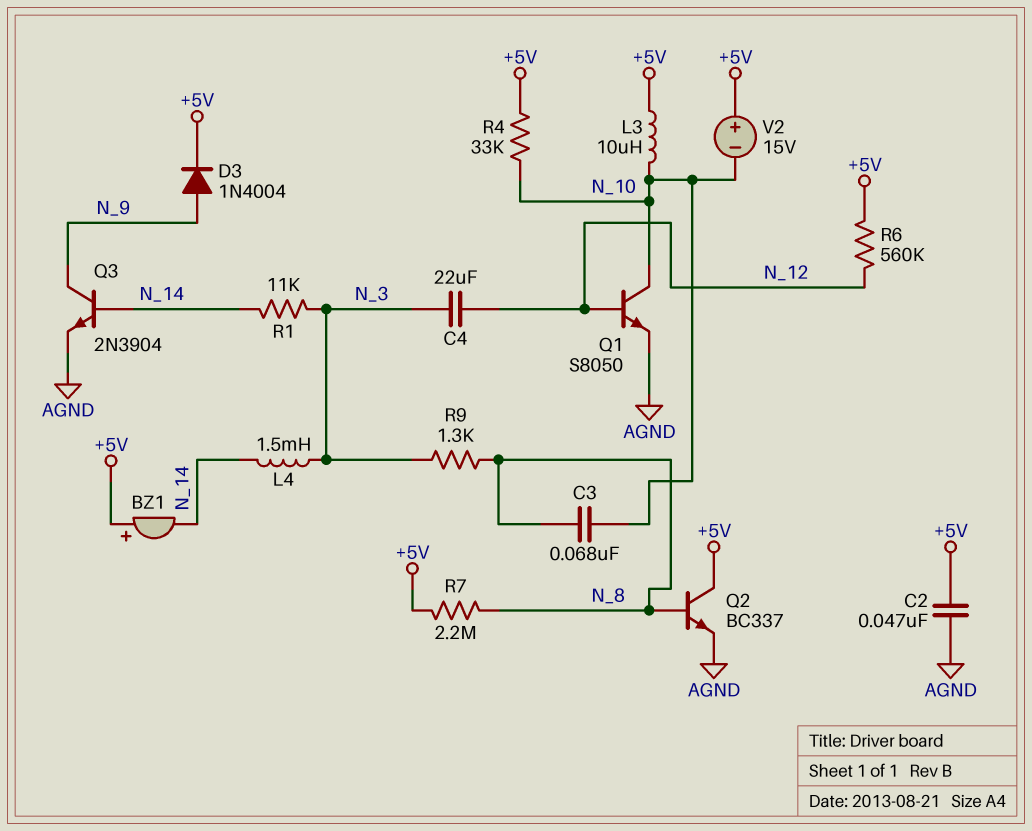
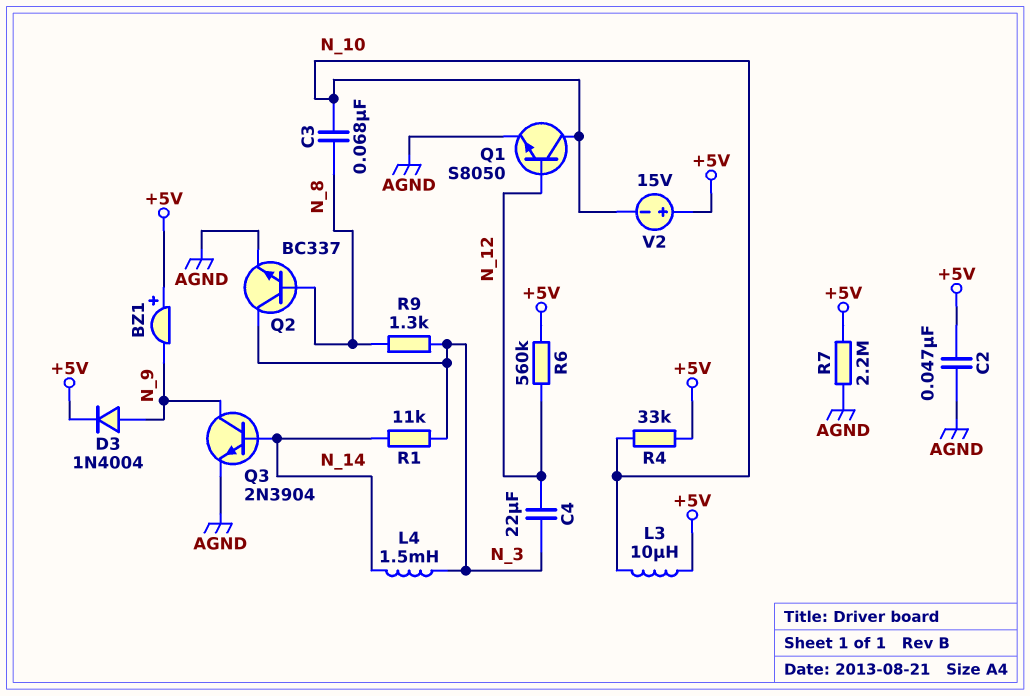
BZ1: buzzer (plus +5V, minus N_14) -> buzzer (plus +5V, minus N_9)
Q2: NPN BC337 (B N_8, C +5V, E AGND) -> NPN BC337 (B N_8, C N_3, E AGND)
R7: 2.2M (+5V, N_8) -> 2.2M (+5V, AGND)

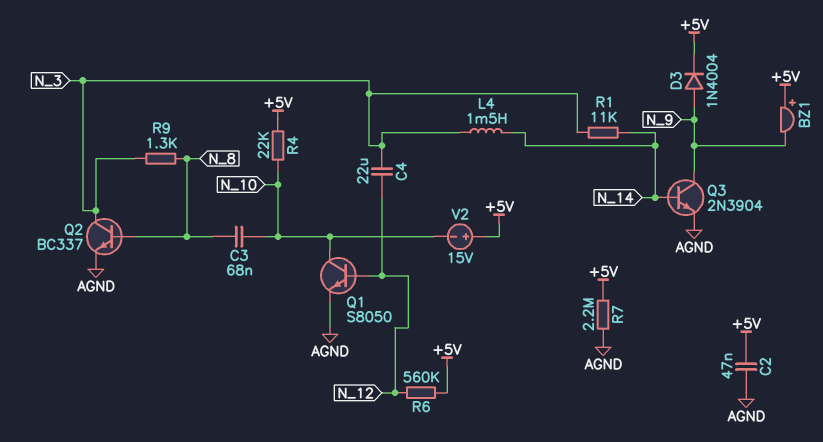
L3: 10uH (+5V, N_10) -> none
R4: 33k (+5V, N_10) -> 22k (+5V, N_10)

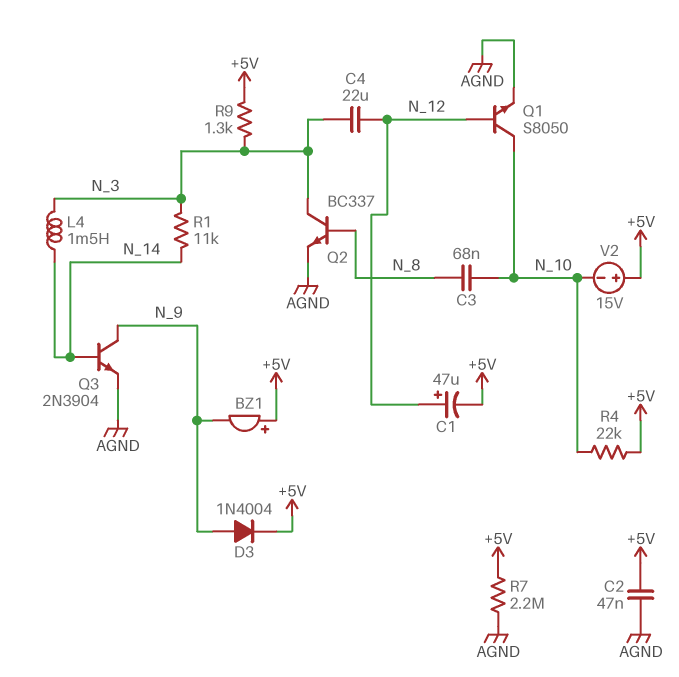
C1: none -> 47uF (plus N_12, minus +5V)
R6: 560k (+5V, N_12) -> none
R9: 1.3k (N_3, N_8) -> 1.3k (+5V, N_3)

